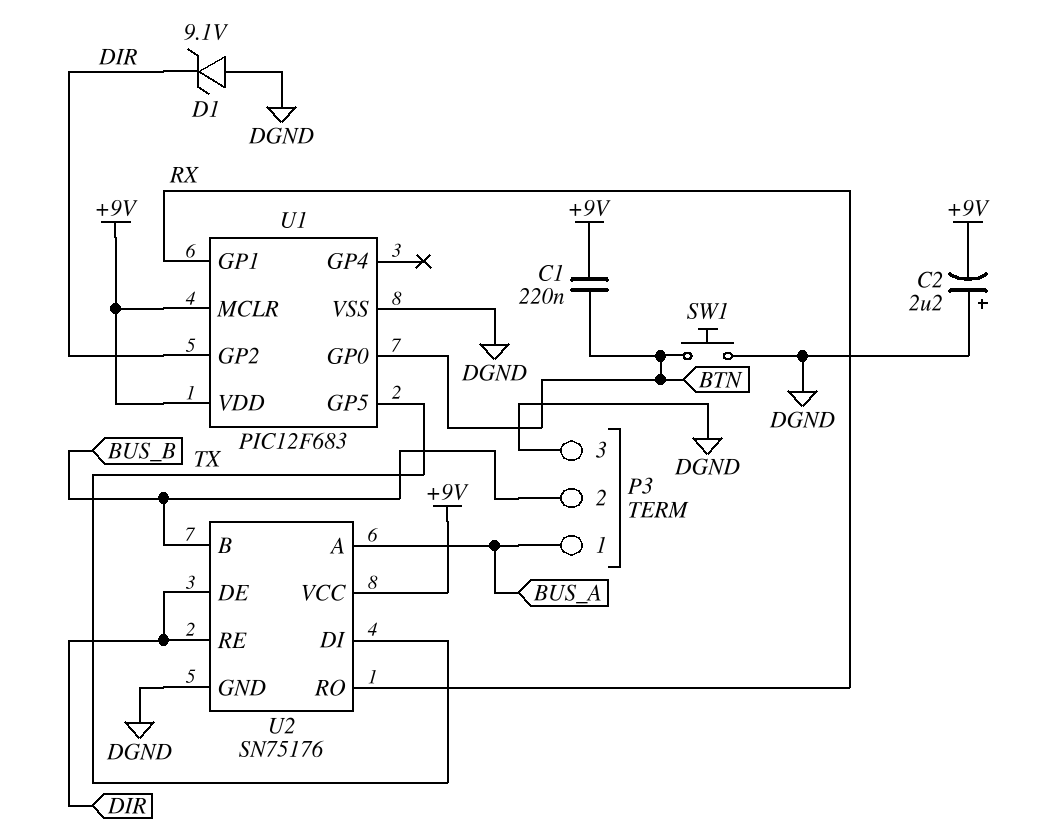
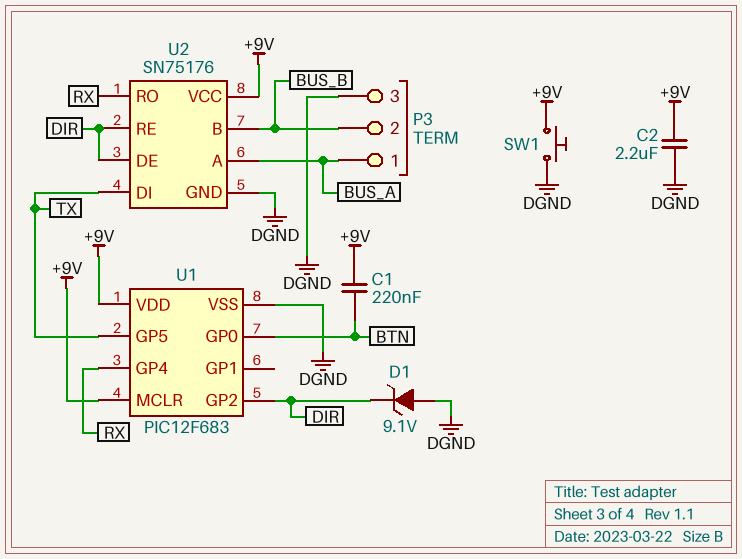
C2: 2.2uF (plus DGND, minus +9V) -> 2.2uF (+9V, DGND)
SW1: button (BTN, DGND) -> button (+9V, DGND)
U1 pin GP1: RX -> none
U1 pin GP4: none -> RX

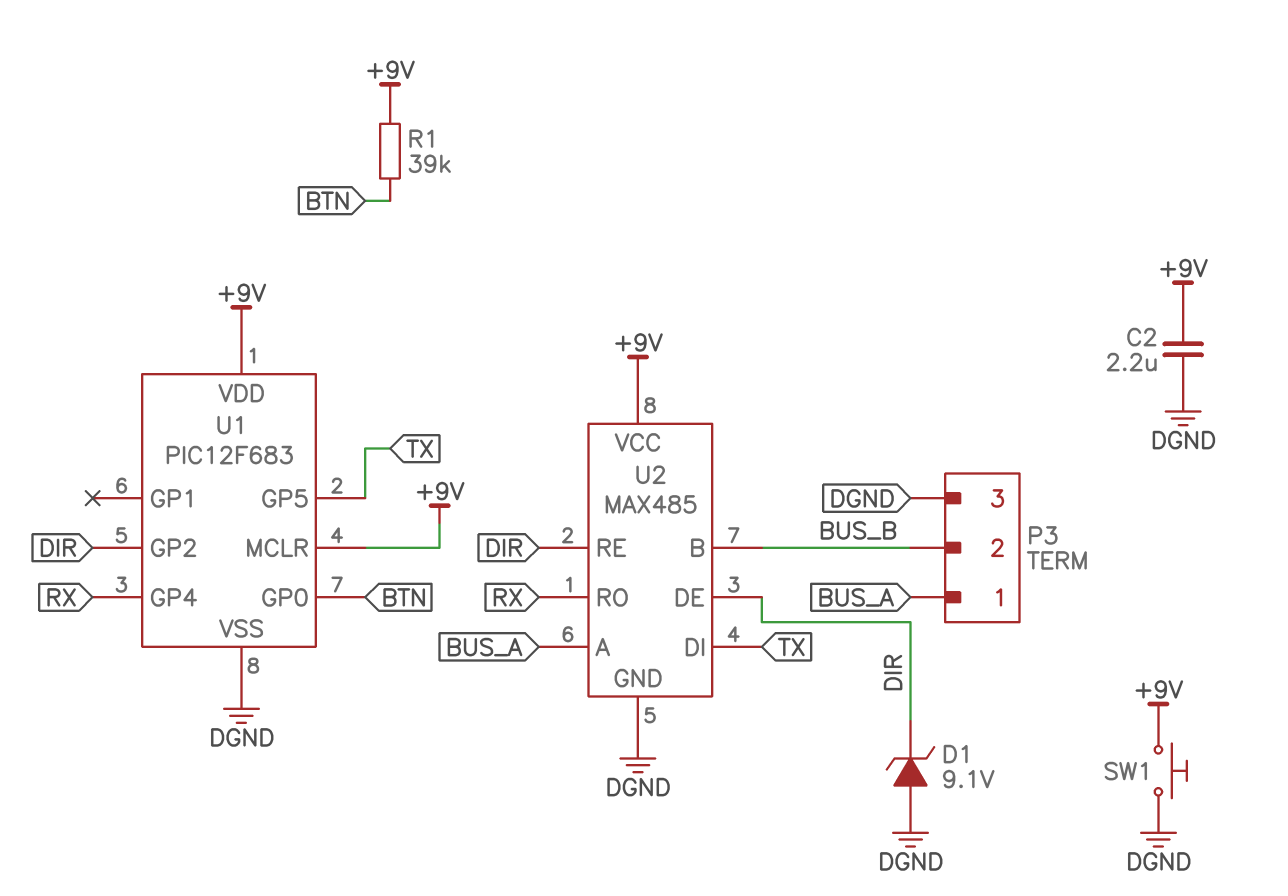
C1: 220nF (+9V, BTN) -> none
R1: none -> 39k (+9V, BTN)
U2: SN75176 -> MAX485

